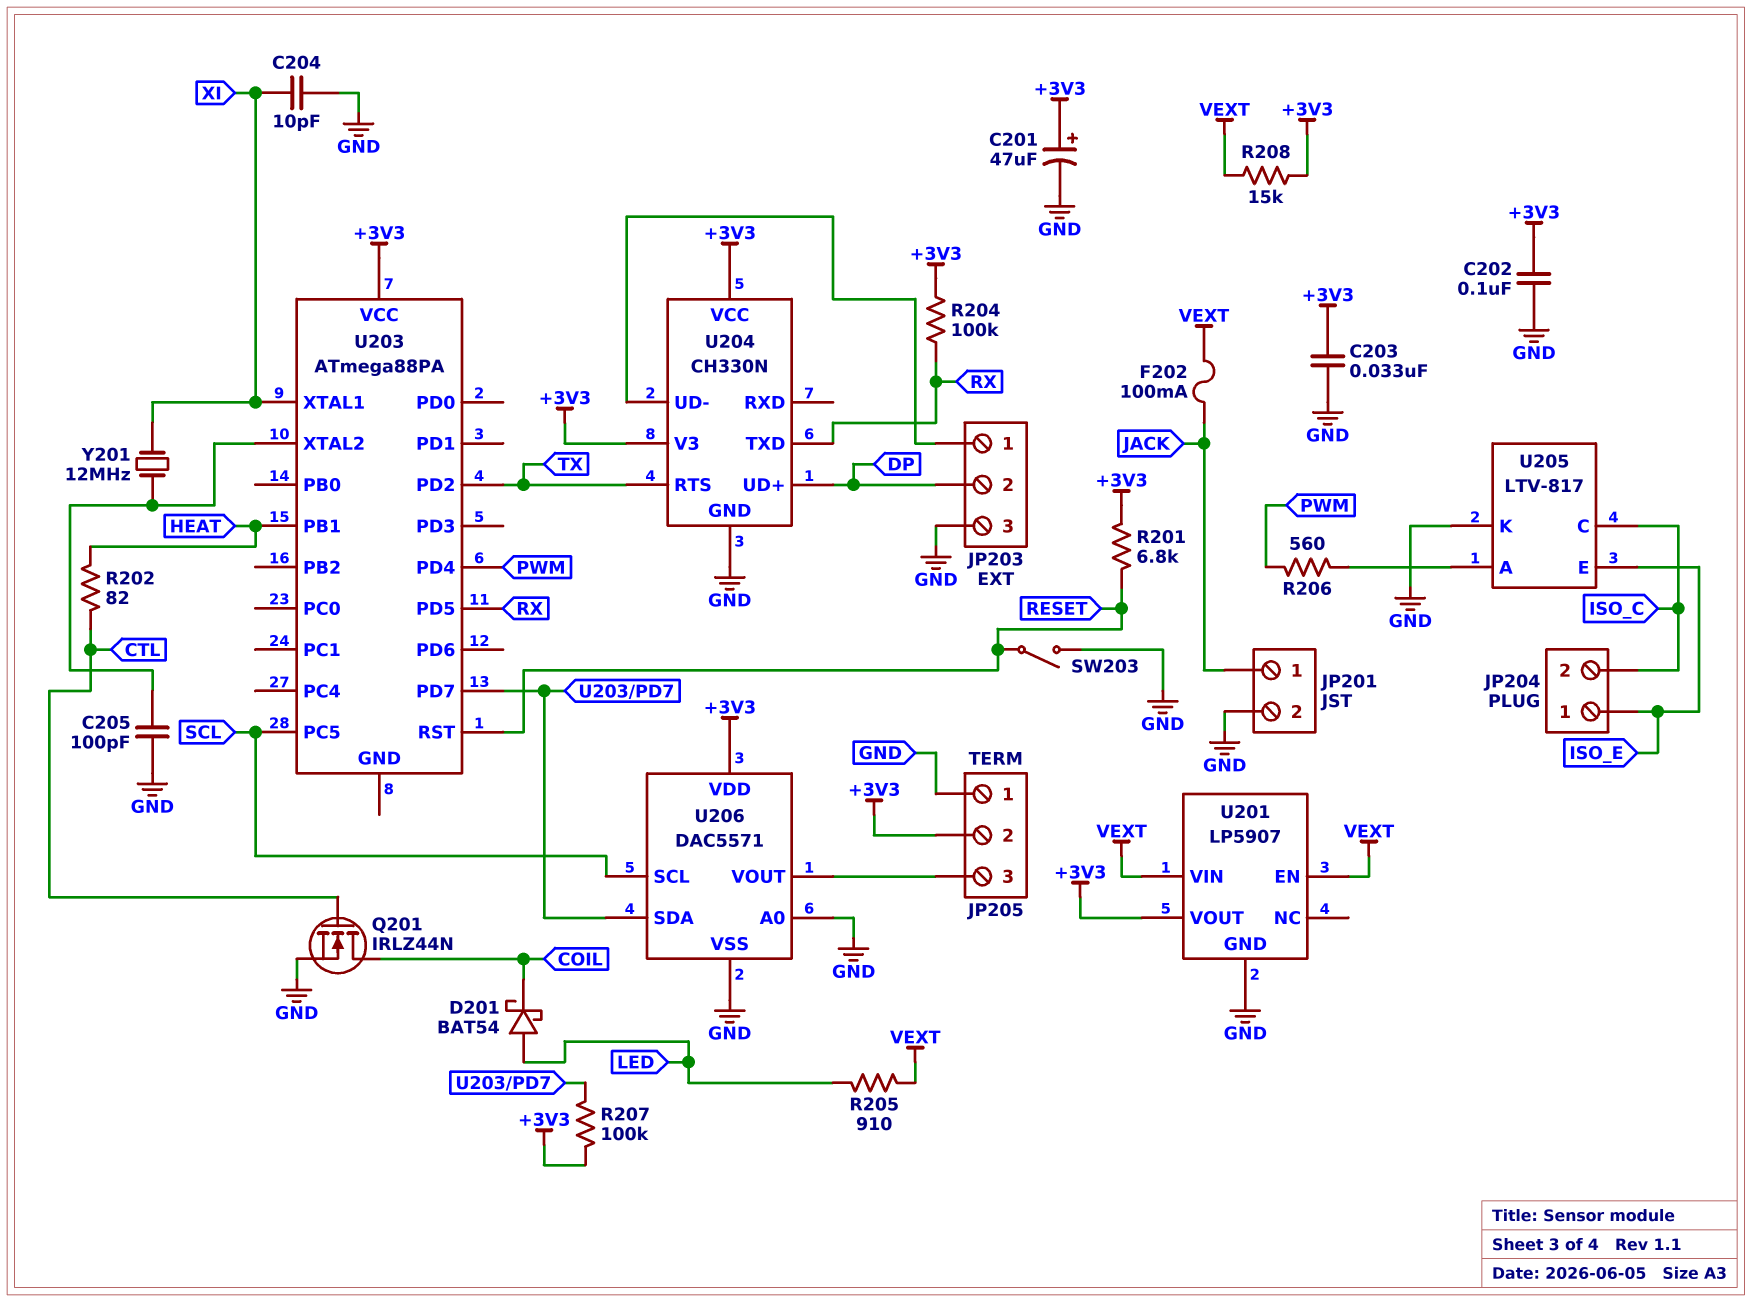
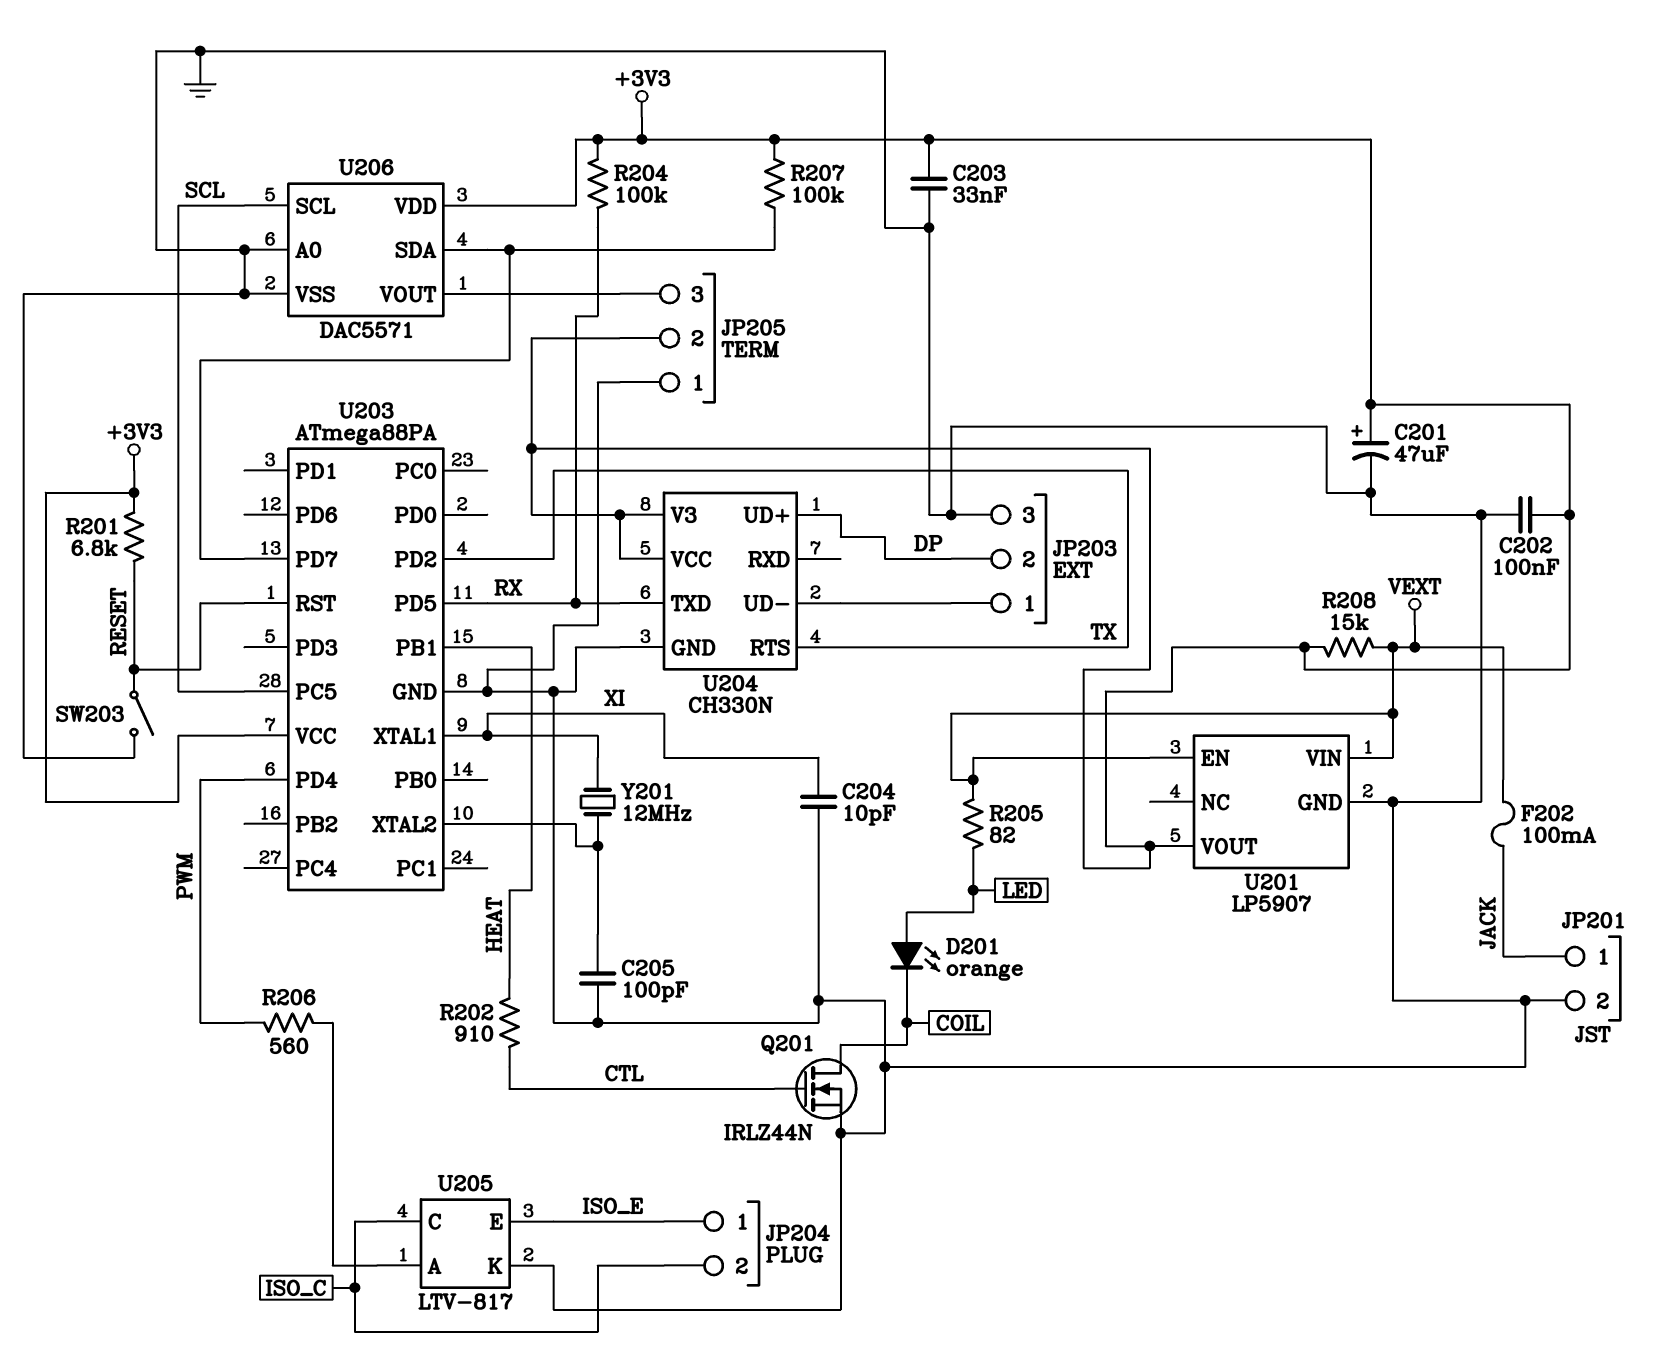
D201: schottky BAT54 (A LED, K COIL) -> LED orange (A LED, K COIL)
R202: 82 (CTL, HEAT) -> 910 (CTL, HEAT)
R205: 910 (LED, VEXT) -> 82 (LED, VEXT)
U203 pin GND: none -> GND

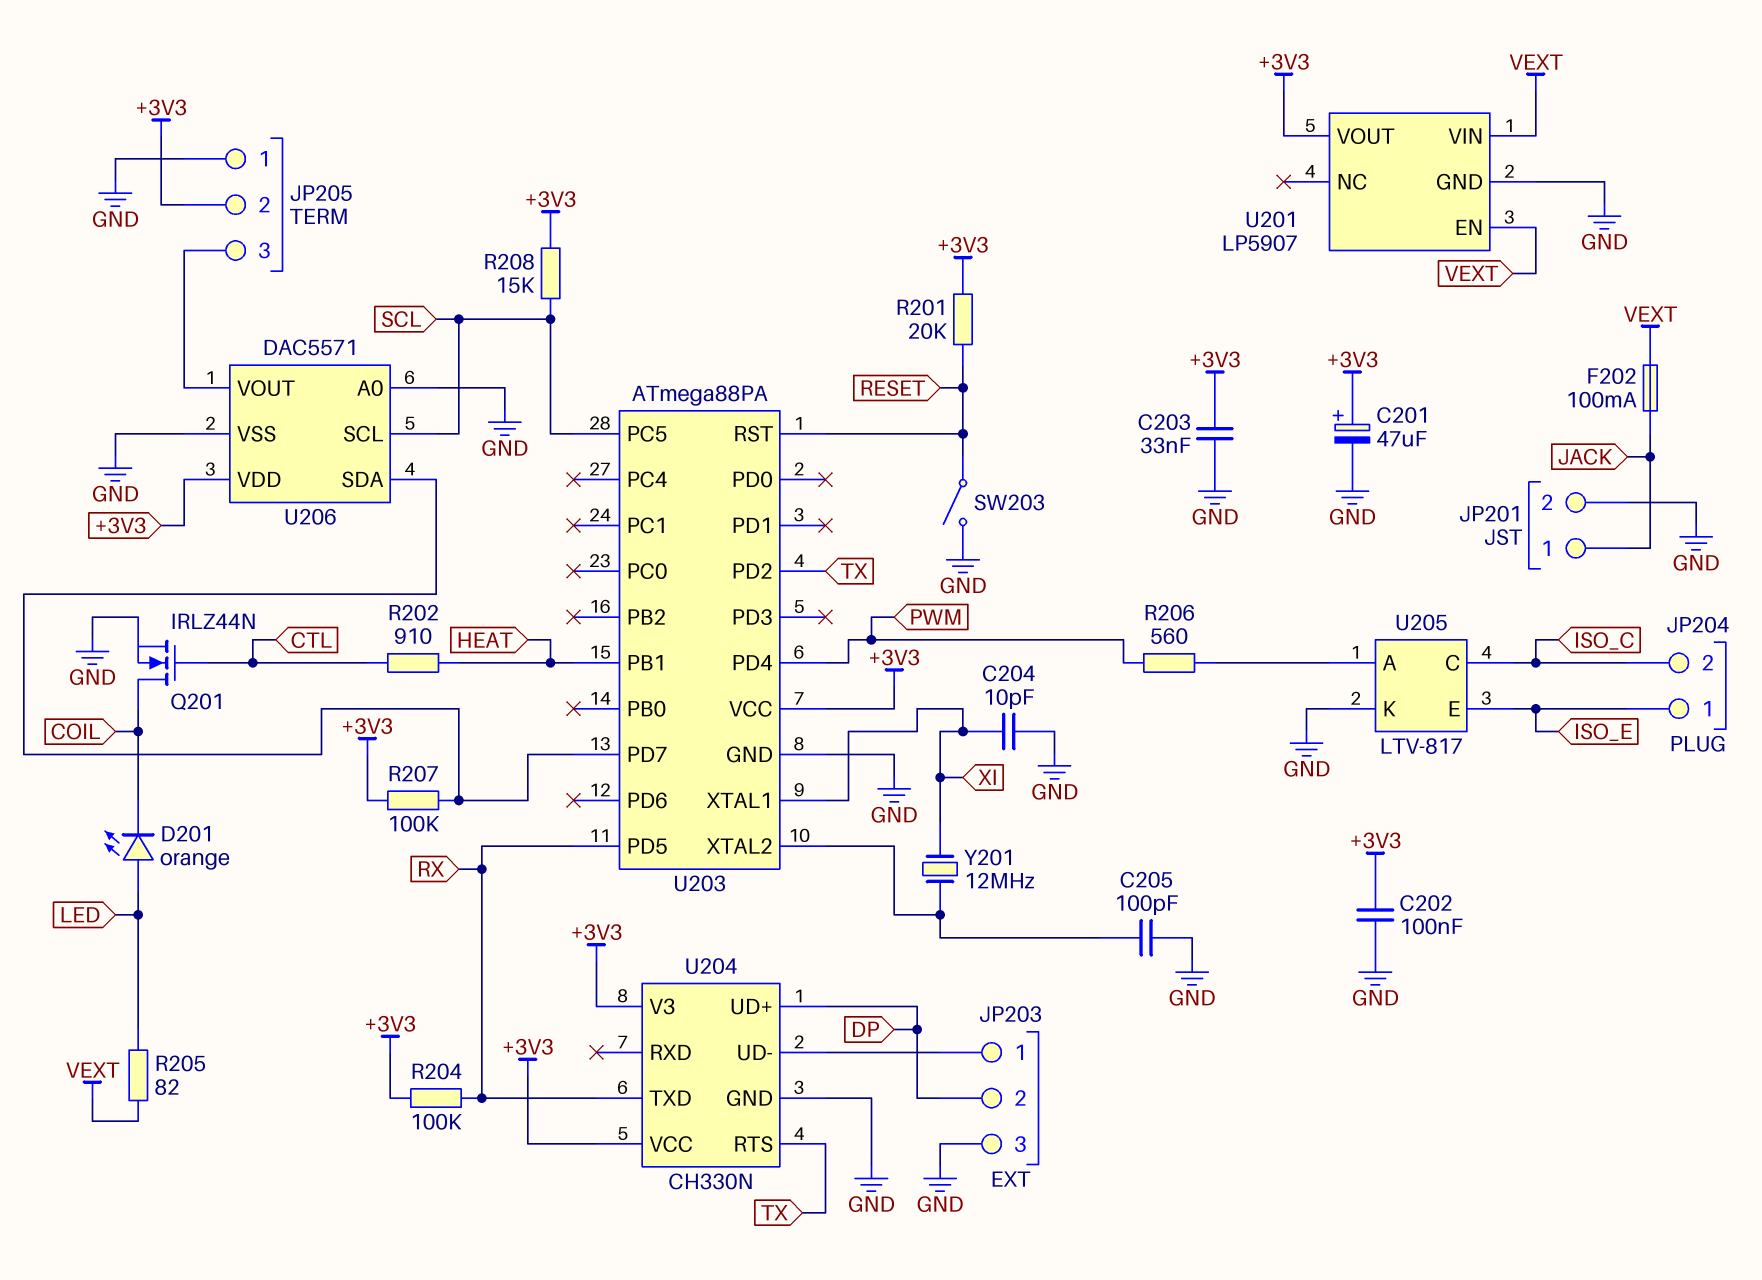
R201: 6.8k (+3V3, RESET) -> 20k (+3V3, RESET)
R208: 15k (+3V3, VEXT) -> 15k (+3V3, SCL)

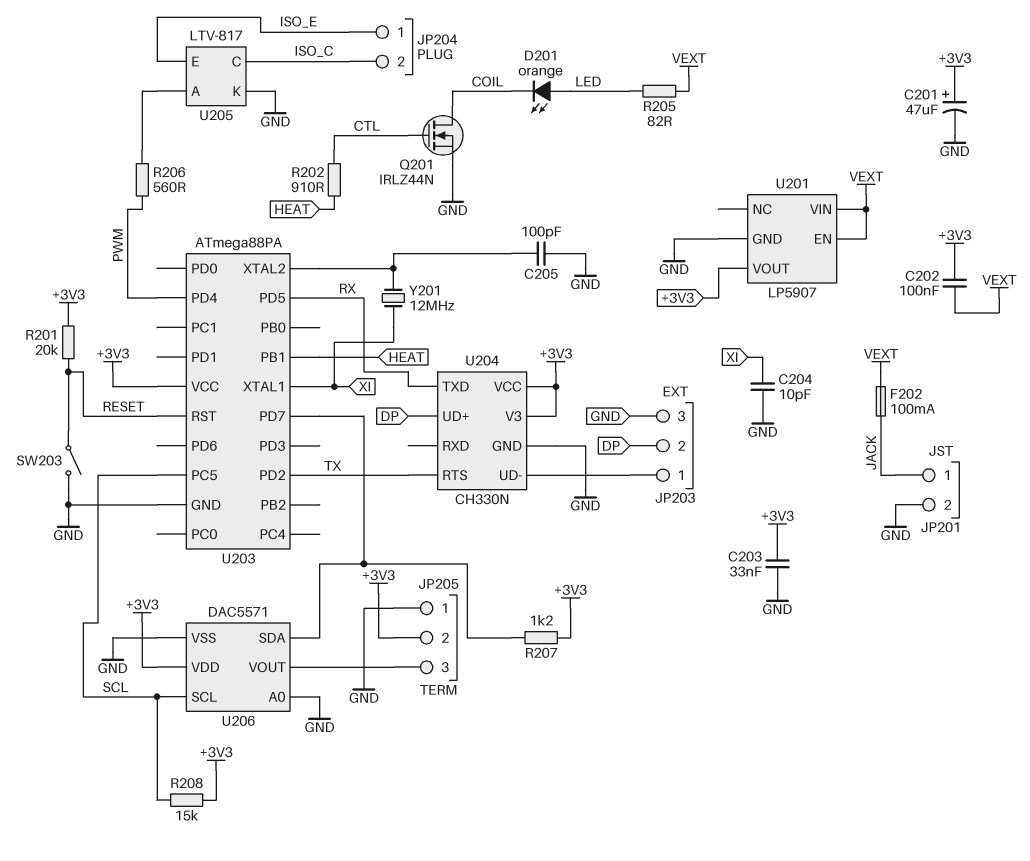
C202: 100nF (+3V3, GND) -> 100nF (+3V3, VEXT)
R204: 100k (+3V3, RX) -> none
R207: 100k (+3V3, U203/PD7) -> 1.2k (+3V3, U203/PD7)

